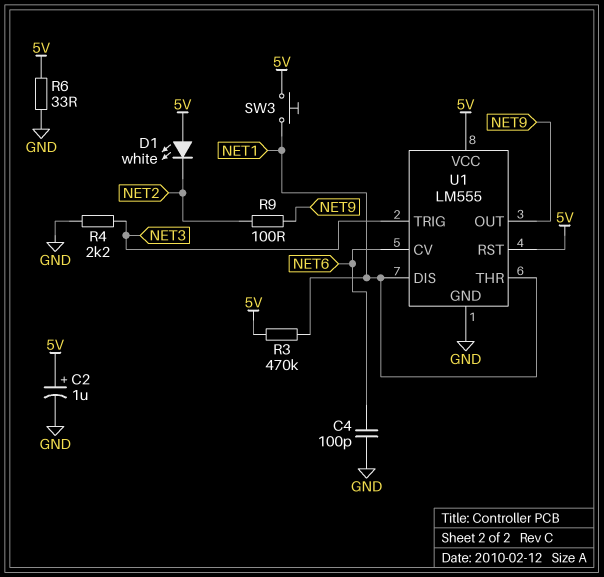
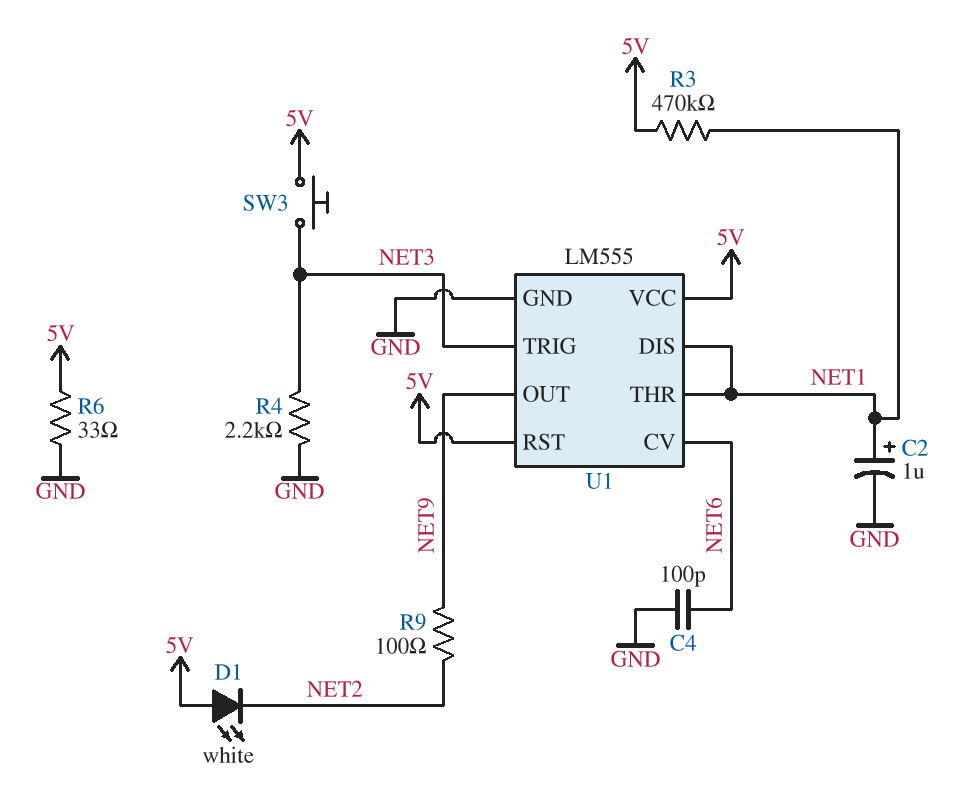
C2: 1uF (plus 5V, minus GND) -> 1uF (plus NET1, minus GND)
SW3: button (5V, NET1) -> button (5V, NET3)

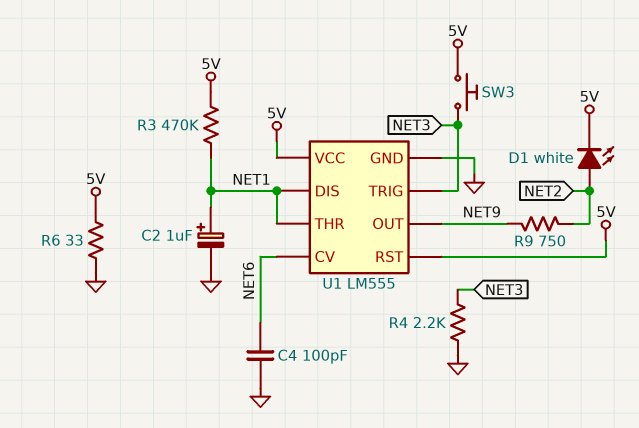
D1: LED white (A 5V, K NET2) -> LED white (A NET2, K 5V)
R9: 100 (NET2, NET9) -> 750 (NET2, NET9)

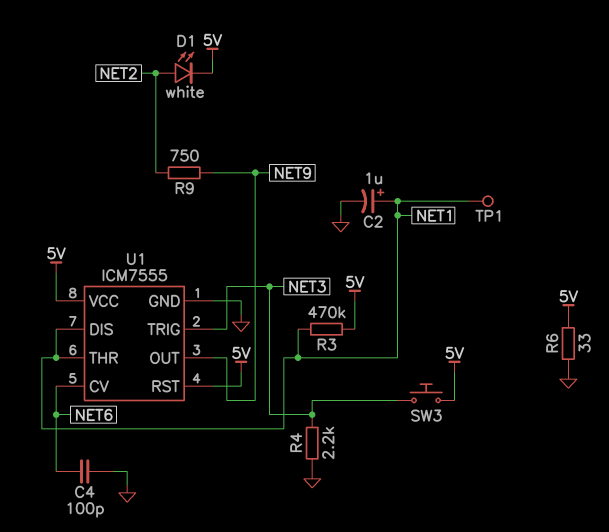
TP1: none -> test point (NET1)
U1: LM555 -> ICM7555

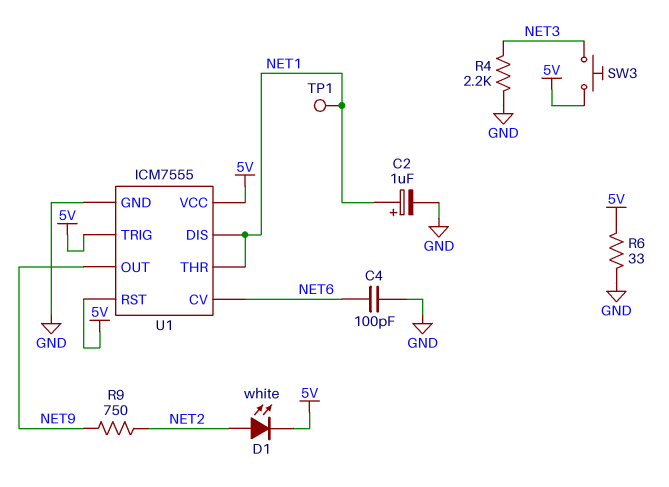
R3: 470k (5V, NET1) -> none
U1 pin TRIG: NET3 -> 5V

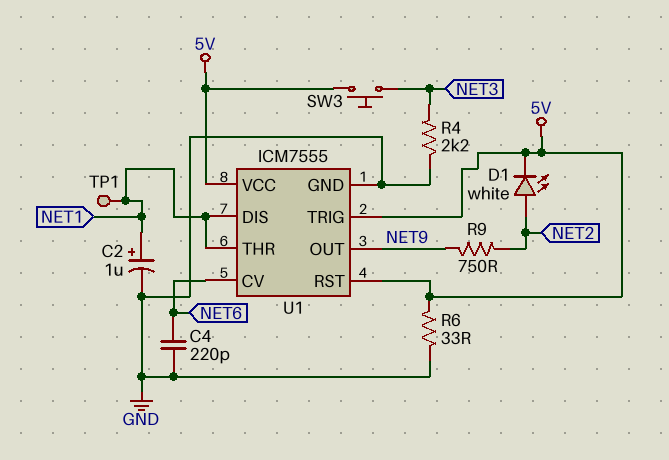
C4: 100pF (GND, NET6) -> 220pF (GND, NET6)

